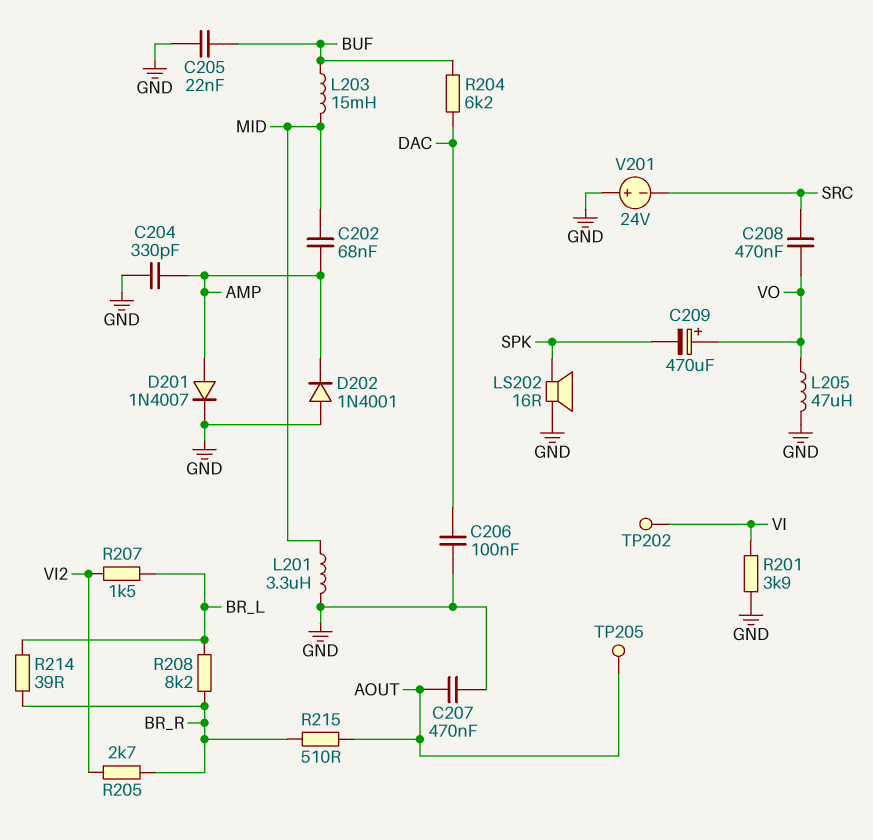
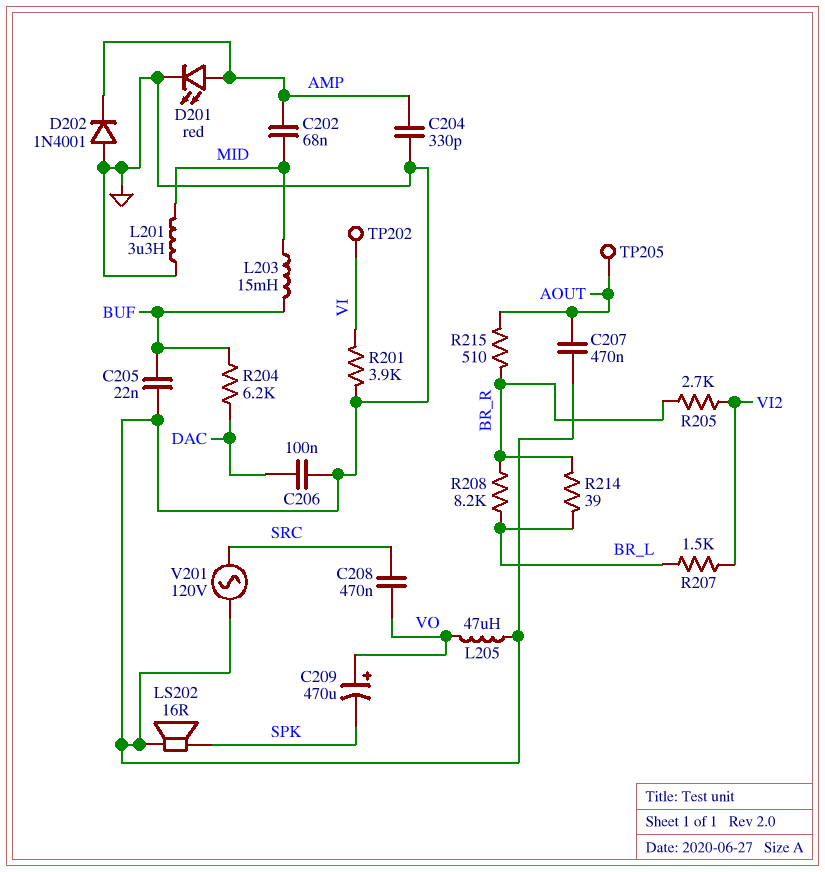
D201: diode 1N4007 (A AMP, K GND) -> LED red (A AMP, K GND)
V201: 24V (plus GND, minus SRC) -> AC 120V (GND, SRC)

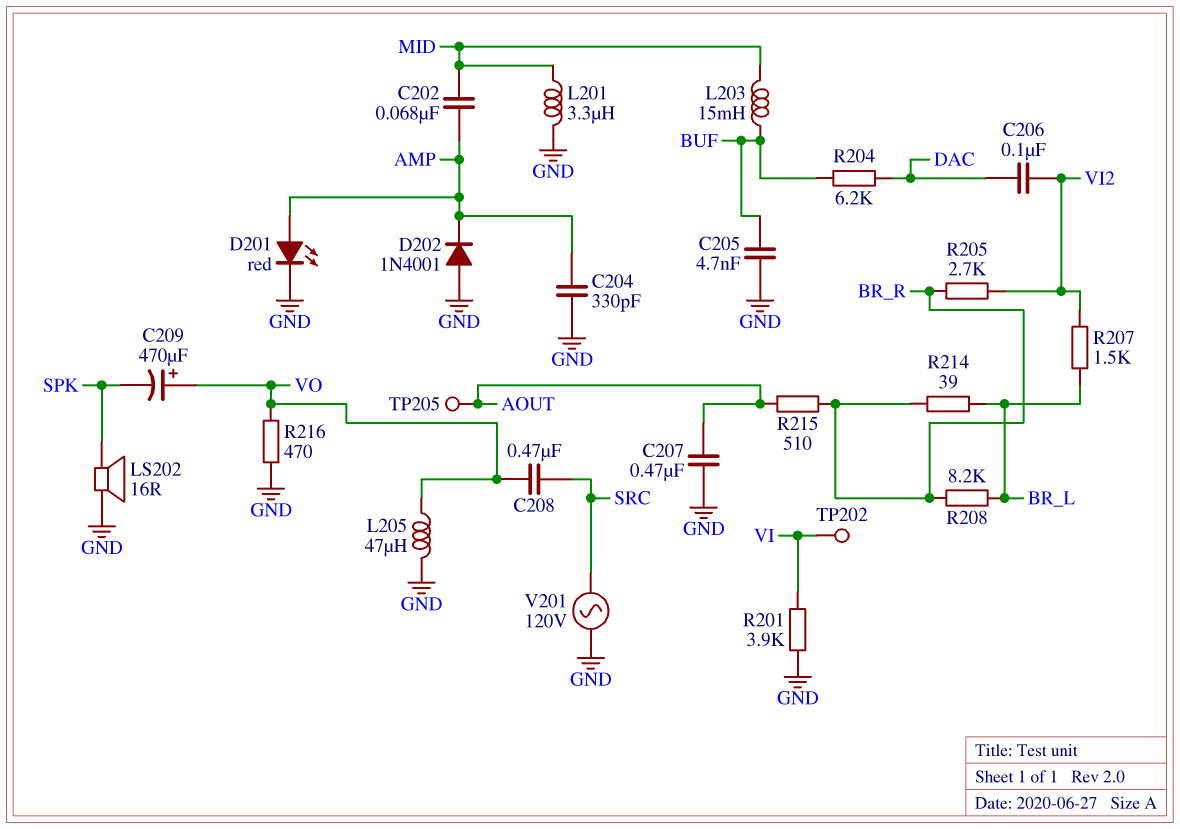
C205: 22nF (BUF, GND) -> 4.7nF (BUF, GND)
C206: 100nF (DAC, GND) -> 100nF (DAC, VI2)
R216: none -> 470 (GND, VO)

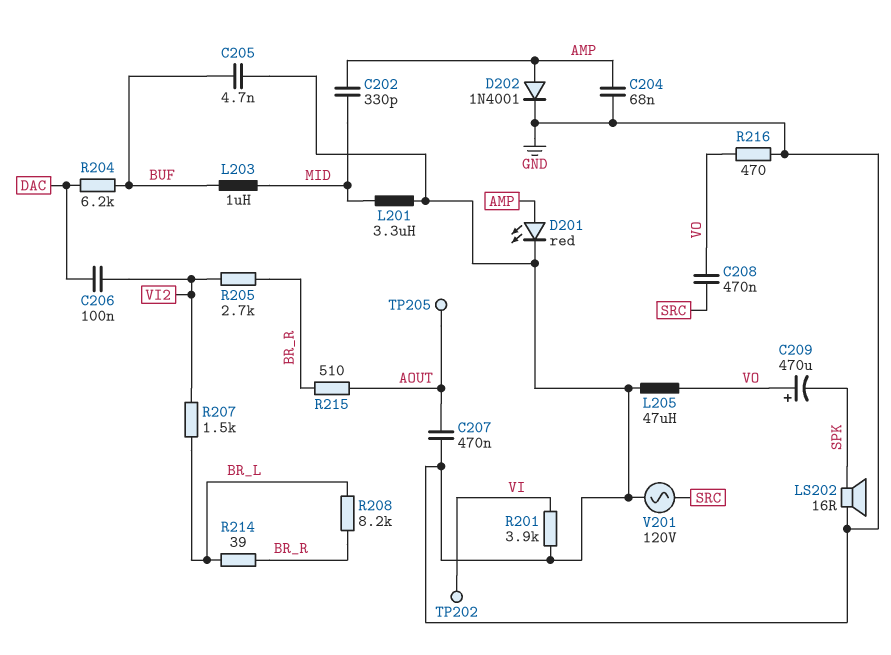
C202: 68nF (AMP, MID) -> 330pF (AMP, MID)
C204: 330pF (AMP, GND) -> 68nF (AMP, GND)
D202: diode 1N4001 (A GND, K AMP) -> diode 1N4001 (A AMP, K GND)
L203: 15mH (BUF, MID) -> 1uH (BUF, MID)

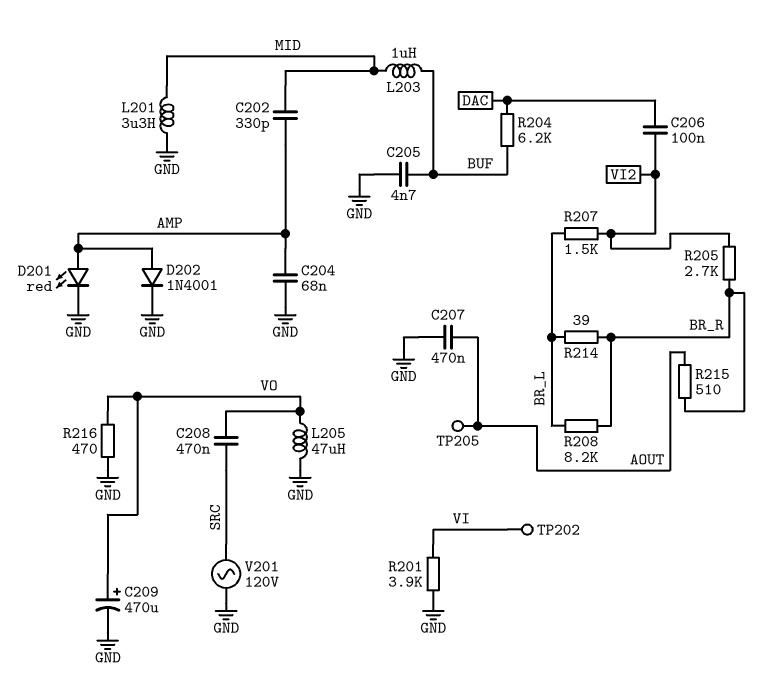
C209: 470uF (plus VO, minus SPK) -> 470uF (plus VO, minus GND)
LS202: speaker 16R (GND, SPK) -> none

